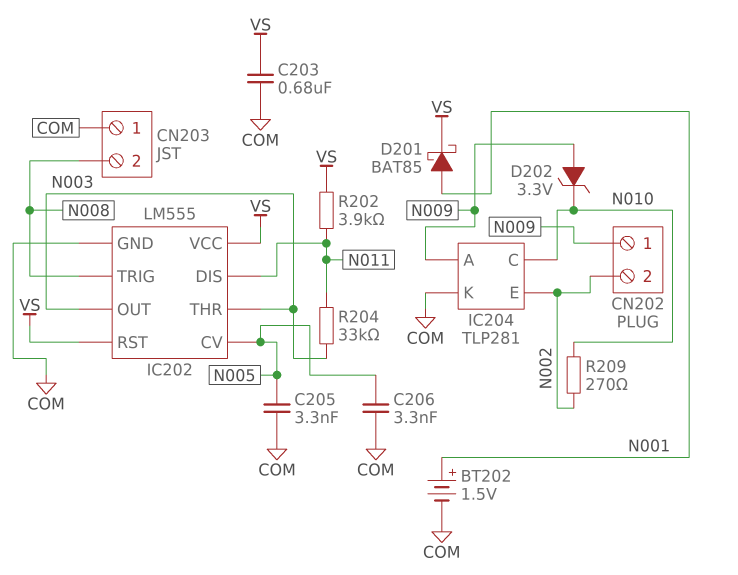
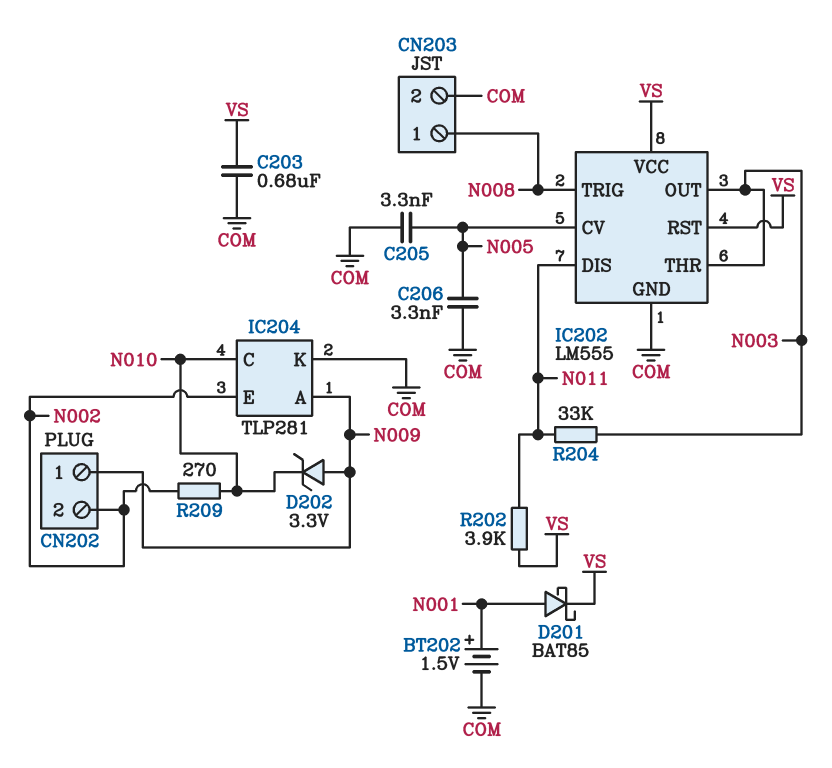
CN203 pin 1: COM -> N008
CN203 pin 2: N008 -> COM

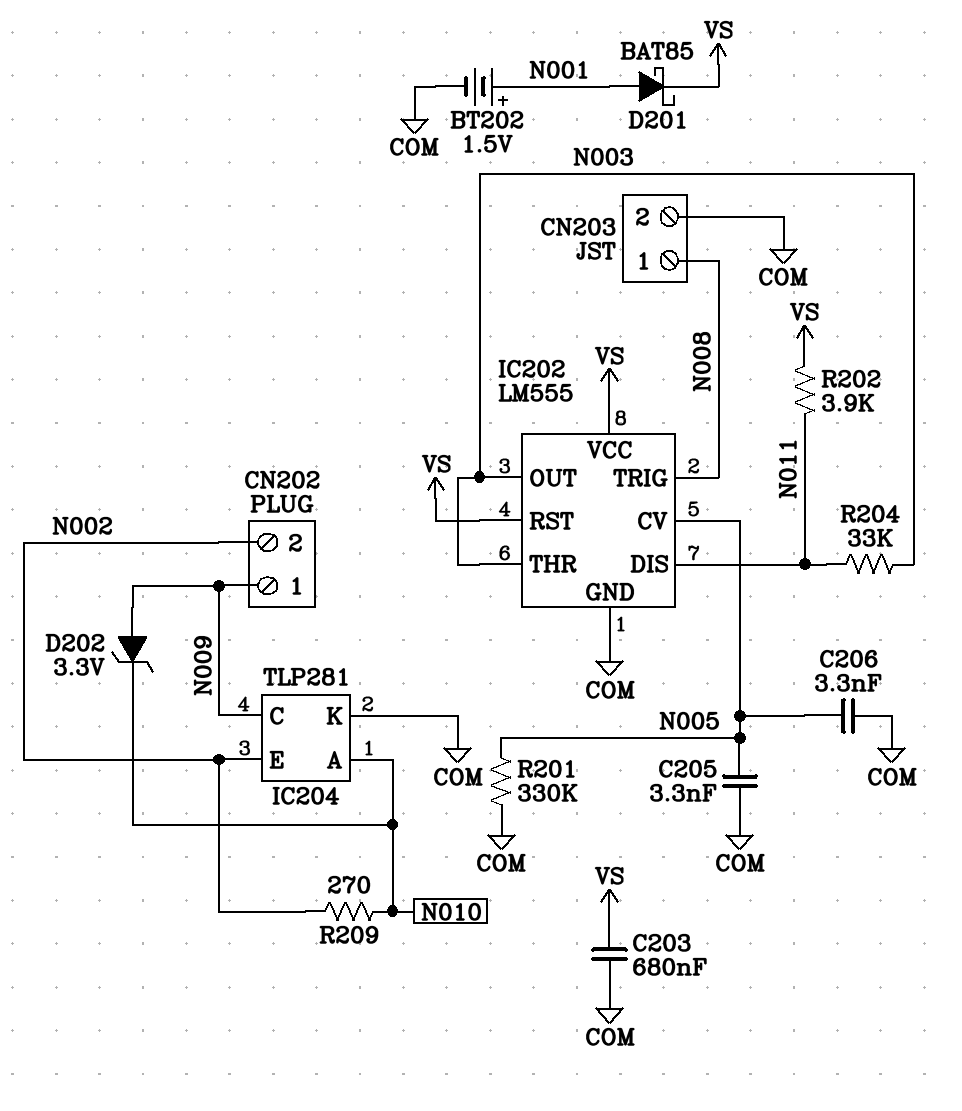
IC204 pin A: N009 -> N010
IC204 pin C: N010 -> N009
R201: none -> 330k (COM, N005)

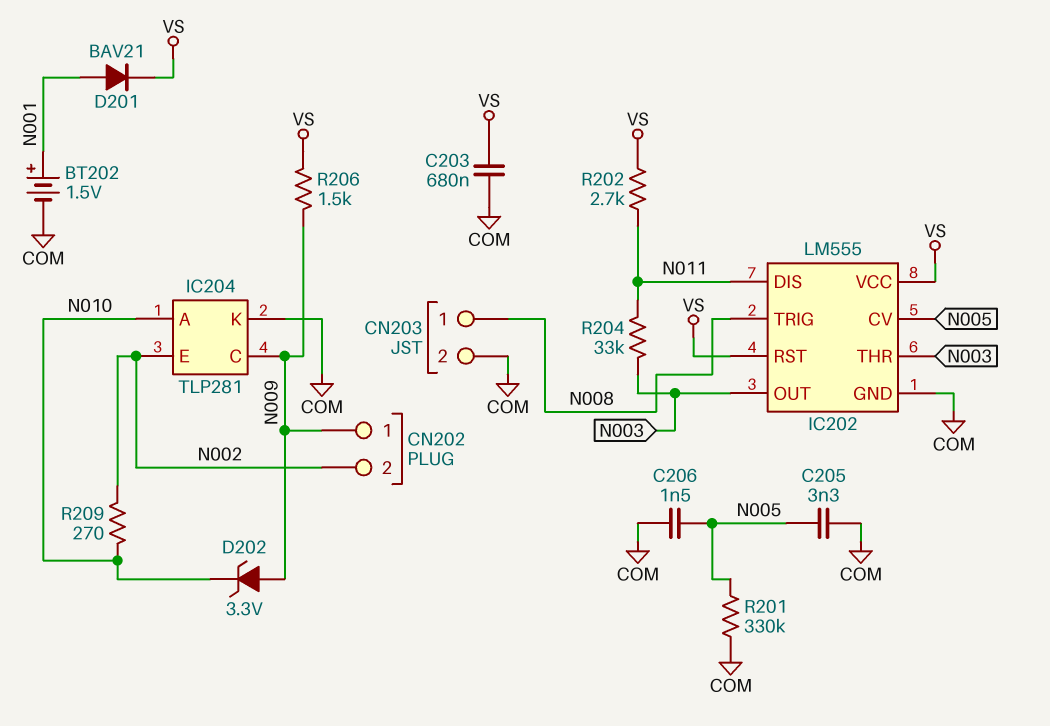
C206: 3.3nF (COM, N005) -> 1.5nF (COM, N005)
D201: schottky BAT85 (A N001, K VS) -> diode BAV21 (A N001, K VS)
R202: 3.9k (N011, VS) -> 2.7k (N011, VS)
R206: none -> 1.5k (N009, VS)

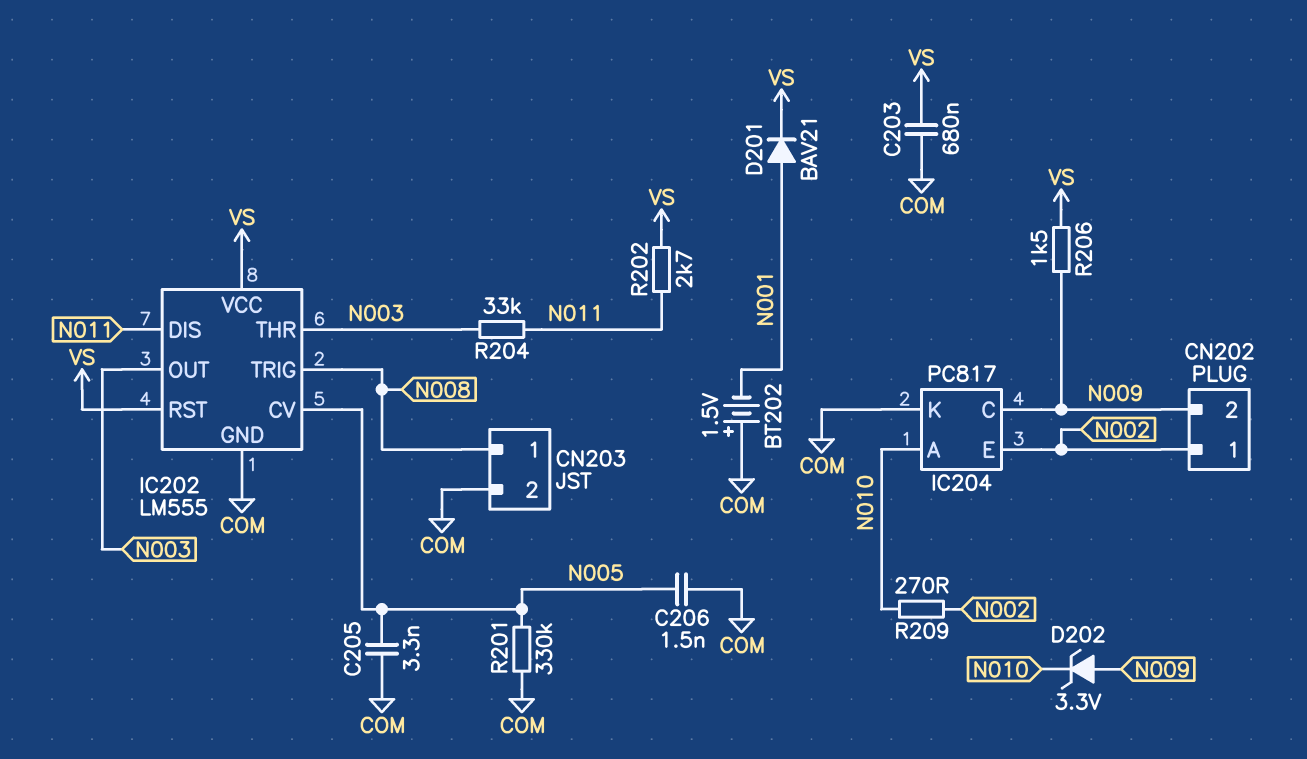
BT202: 1.5V (plus N001, minus COM) -> 1.5V (plus COM, minus N001)
CN202 pin 1: N009 -> N002
CN202 pin 2: N002 -> N009
IC204: TLP281 -> PC817

